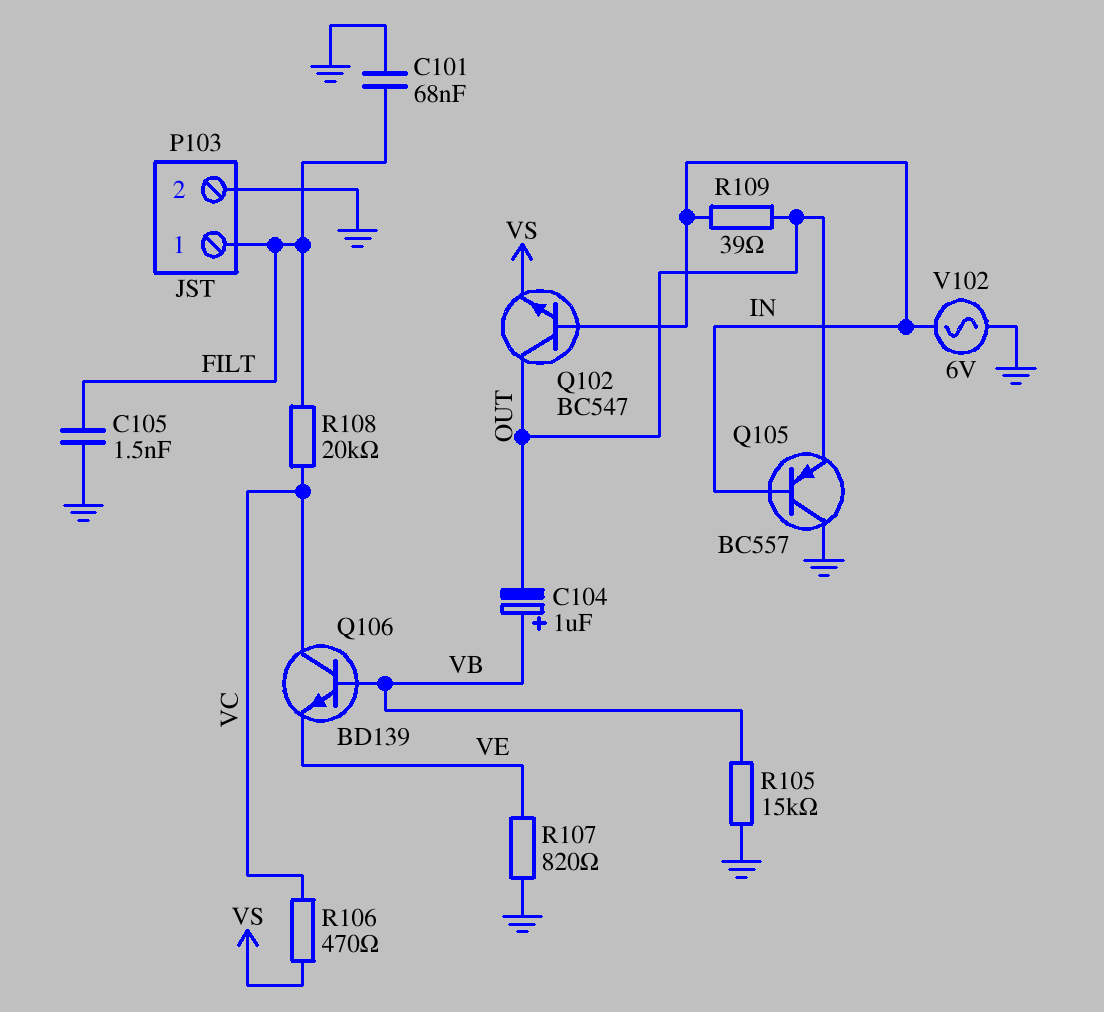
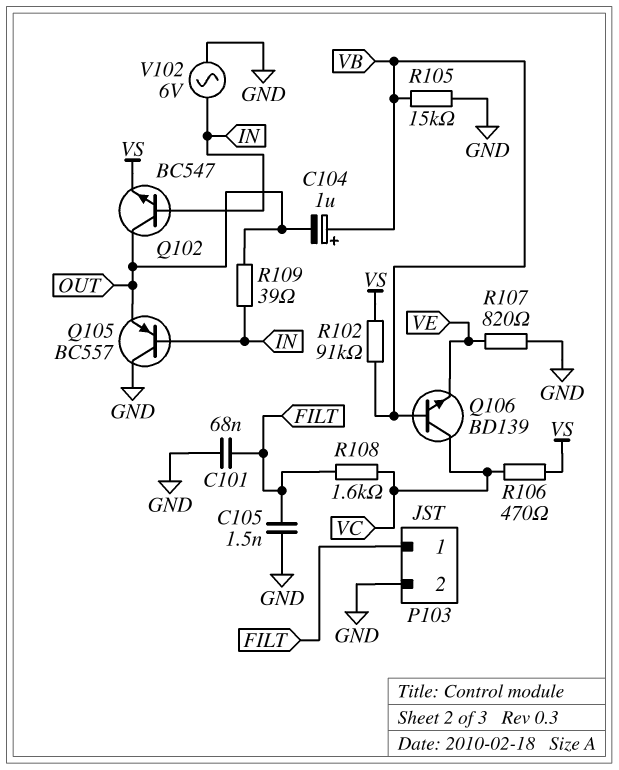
R102: none -> 91k (VB, VS)
R108: 20k (FILT, VC) -> 1.6k (FILT, VC)

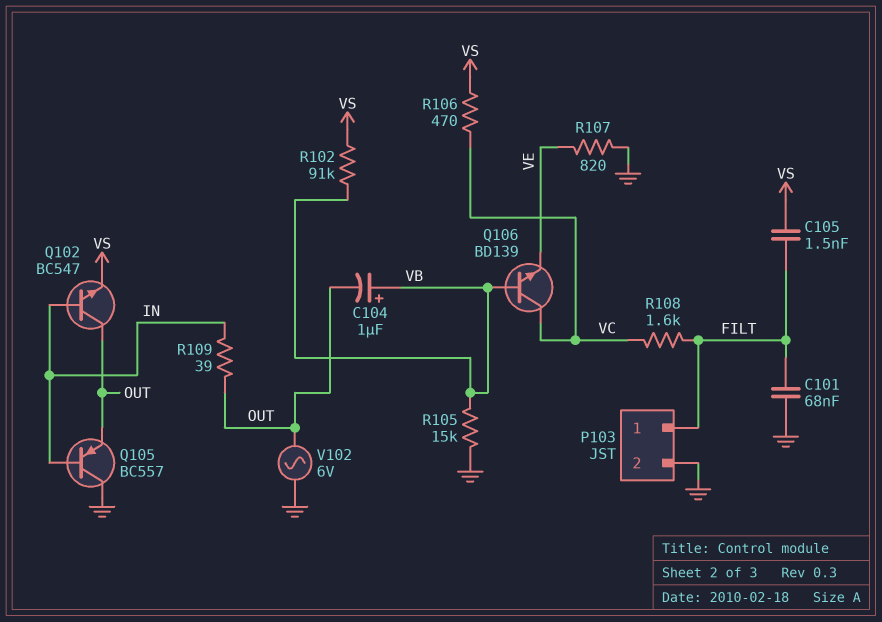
C105: 1.5nF (FILT, GND) -> 1.5nF (FILT, VS)
V102: AC 6V (GND, IN) -> AC 6V (GND, OUT)

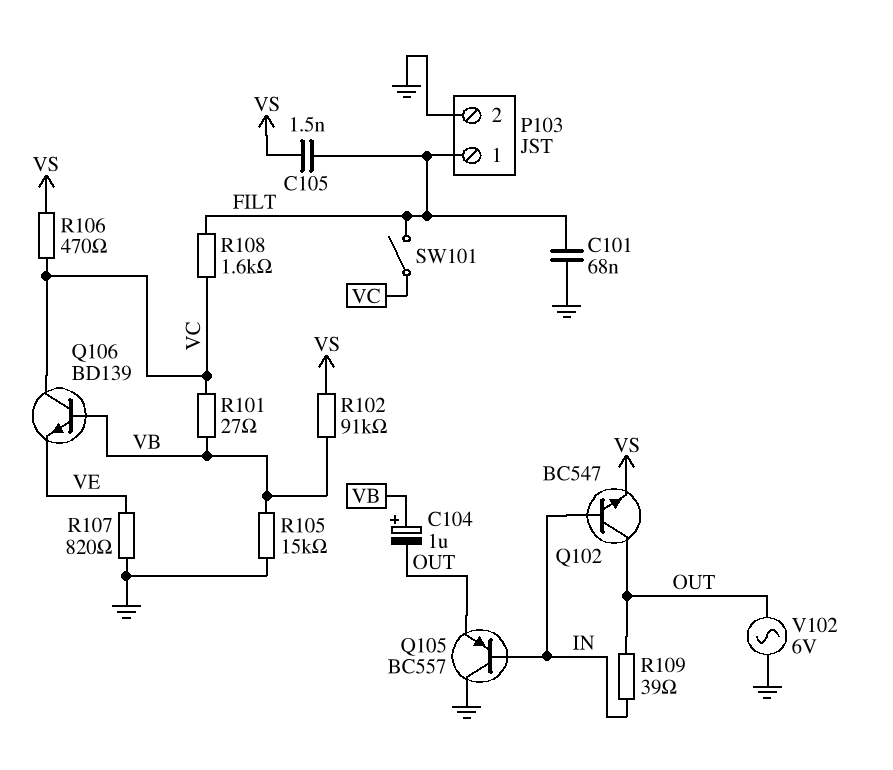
R101: none -> 27 (VB, VC)
SW101: none -> switch (FILT, VC)

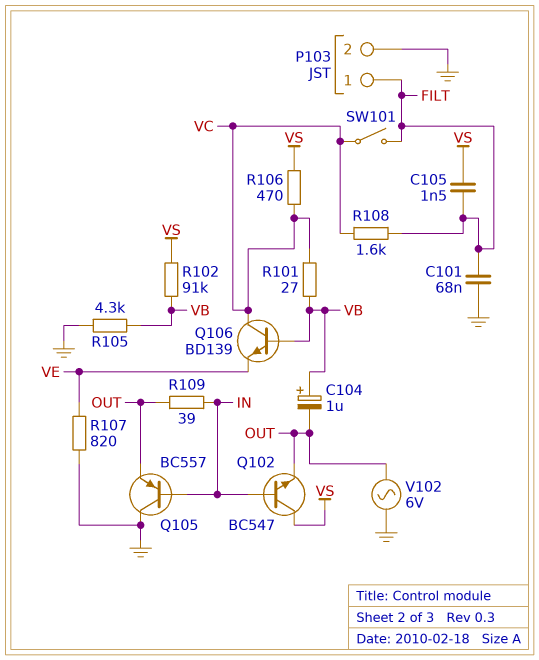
Q102: NPN BC547 (B IN, C OUT, E VS) -> NPN BC547 (B IN, C VS, E OUT)
R105: 15k (GND, VB) -> 4.3k (GND, VB)

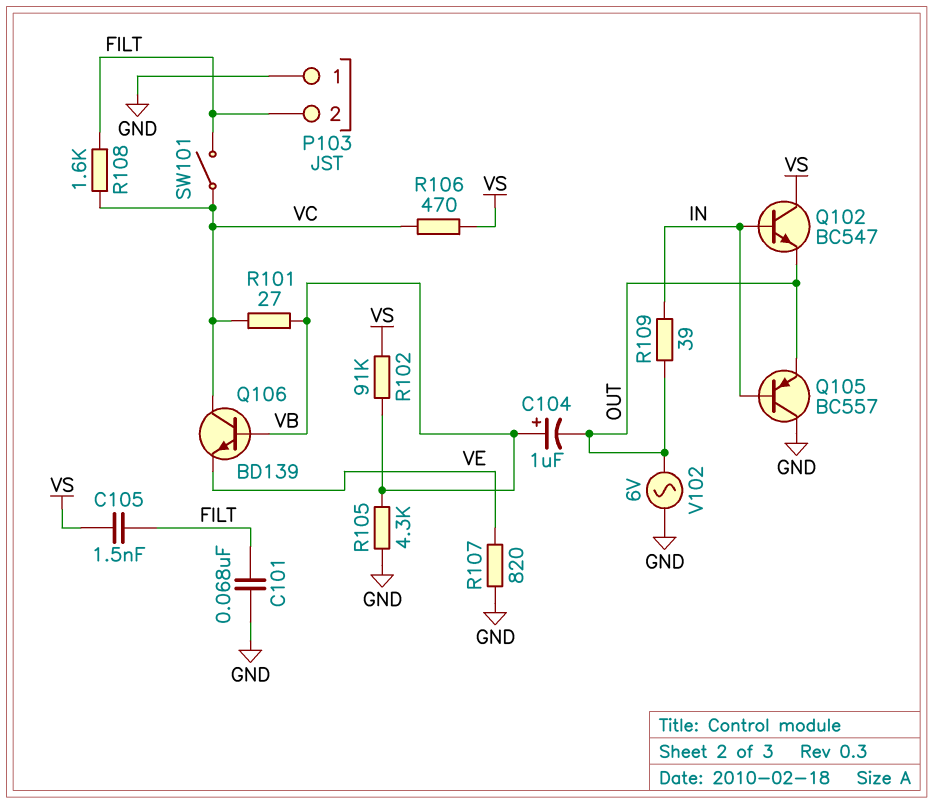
P103 pin 1: FILT -> GND
P103 pin 2: GND -> FILT

